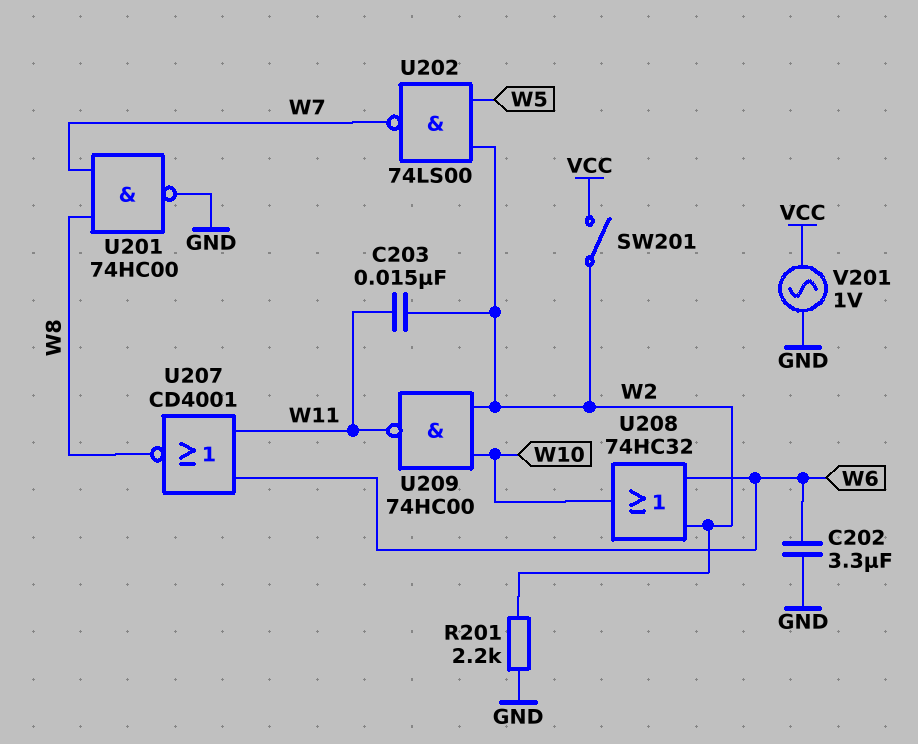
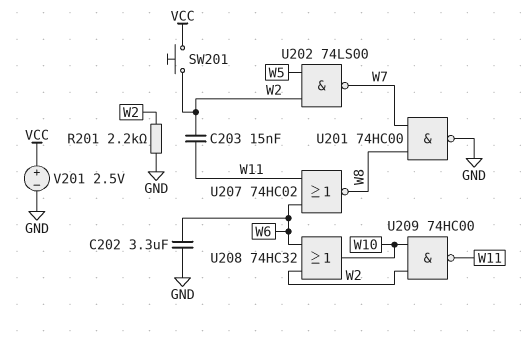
SW201: switch (VCC, W2) -> button (VCC, W2)
U207: NOR CD4001 (in W6, in W11, out W8) -> NOR 74HC02 (in W6, in W11, out W8)
V201: AC 1V (GND, VCC) -> 2.5V (plus VCC, minus GND)

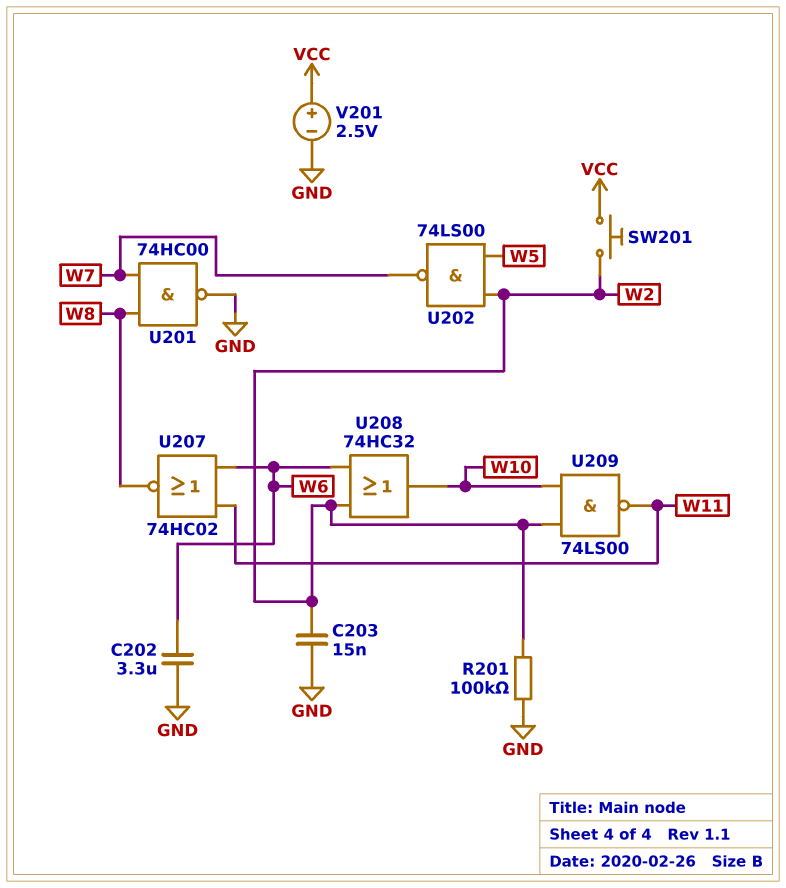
C203: 15nF (W2, W11) -> 15nF (GND, W2)
R201: 2.2k (GND, W2) -> 100k (GND, W2)
U209: NAND 74HC00 (in W2, in W10, out W11) -> NAND 74LS00 (in W2, in W10, out W11)

